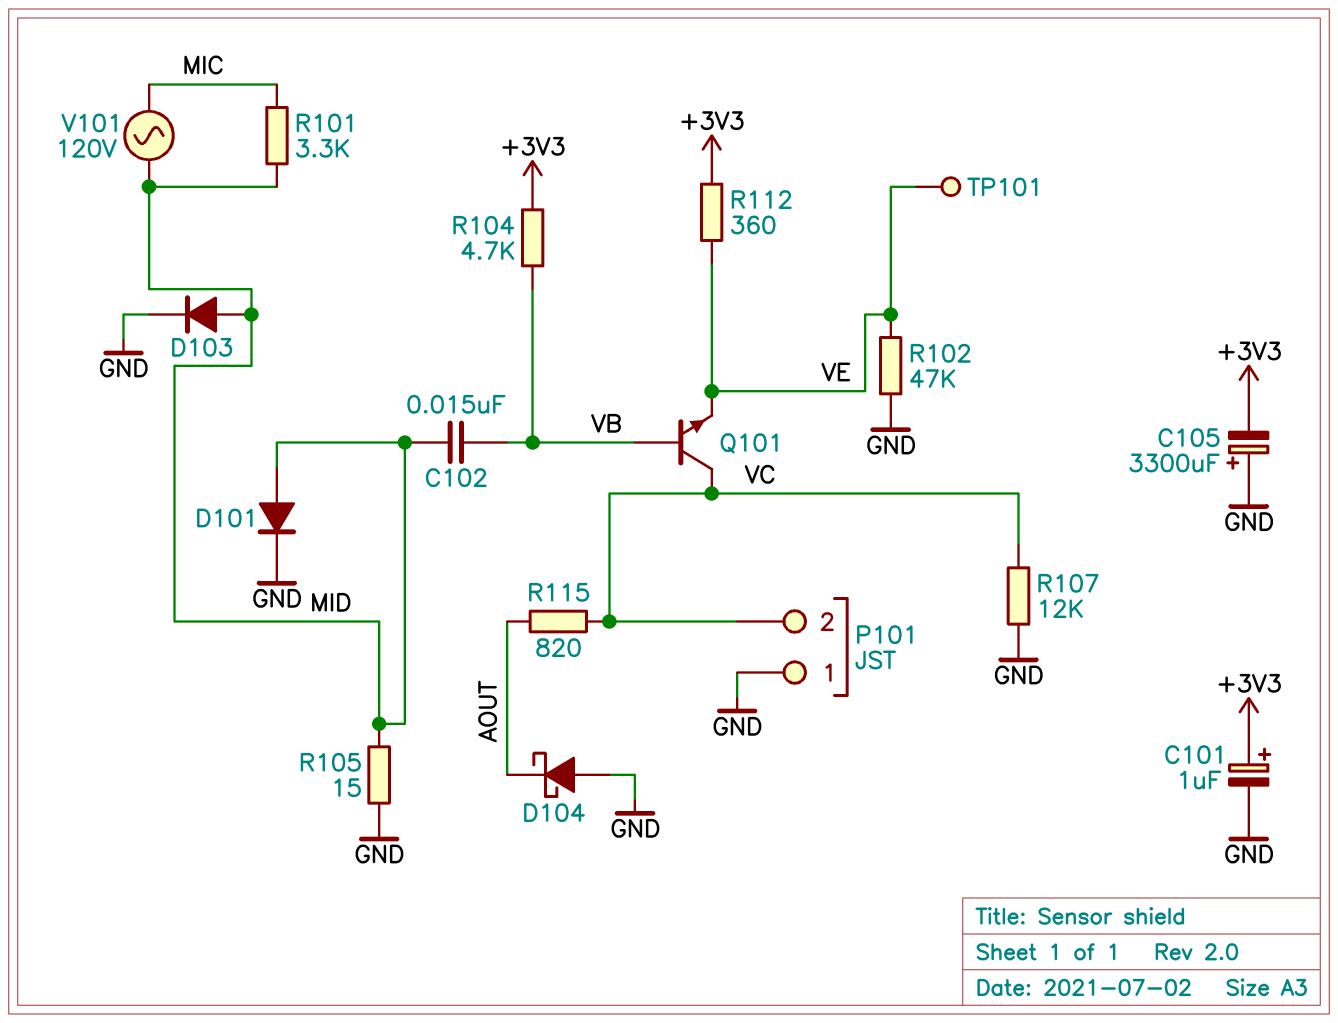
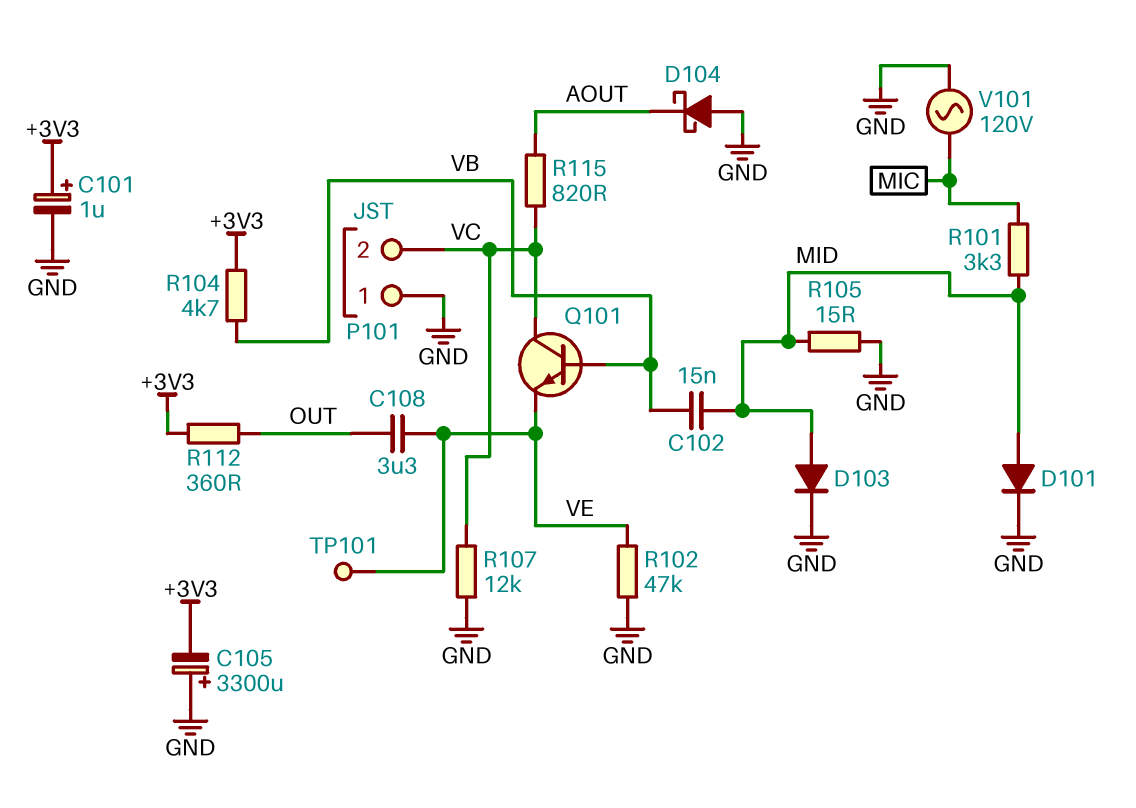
C108: none -> 3.3uF (OUT, VE)
R112: 360 (+3V3, VE) -> 360 (+3V3, OUT)
V101: AC 120V (MIC, MID) -> AC 120V (GND, MIC)

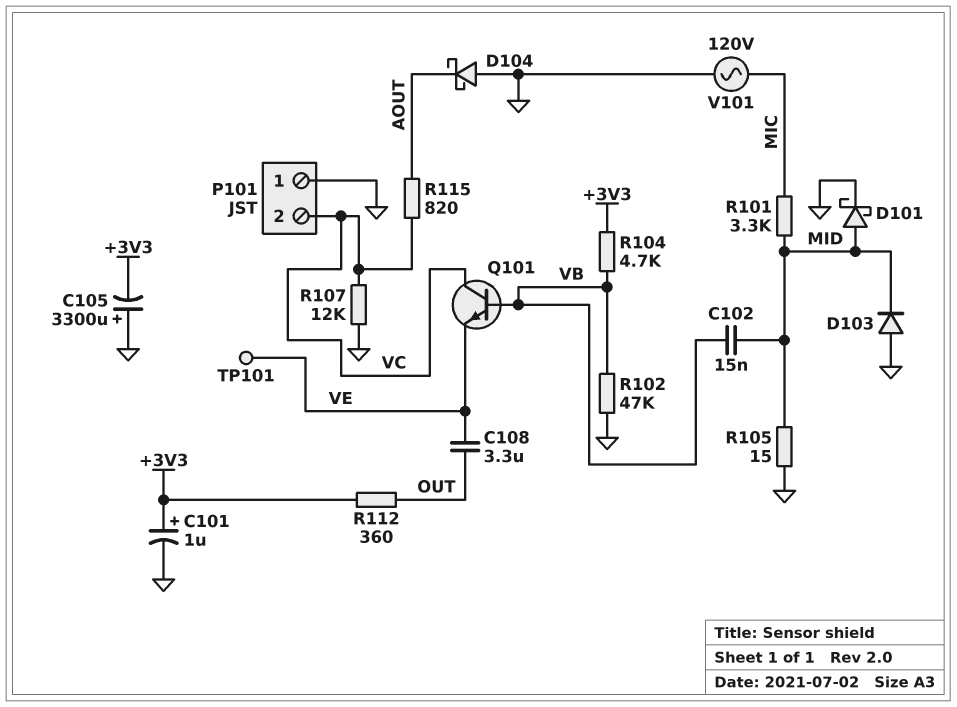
D101: diode (A MID, K GND) -> schottky (A MID, K GND)
D103: diode (A MID, K GND) -> diode (A GND, K MID)
R102: 47k (GND, VE) -> 47k (GND, VB)

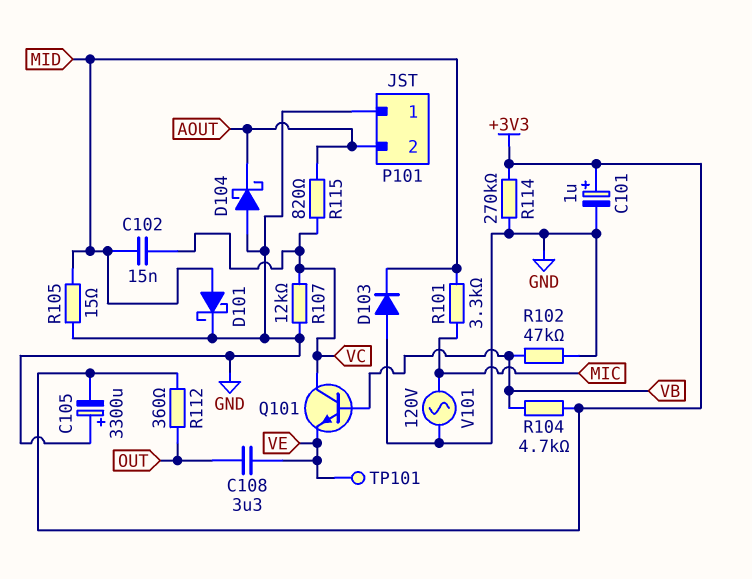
C102: 15nF (MID, VB) -> 15nF (MID, VC)
P101 pin 2: VC -> AOUT
R114: none -> 270k (+3V3, GND)

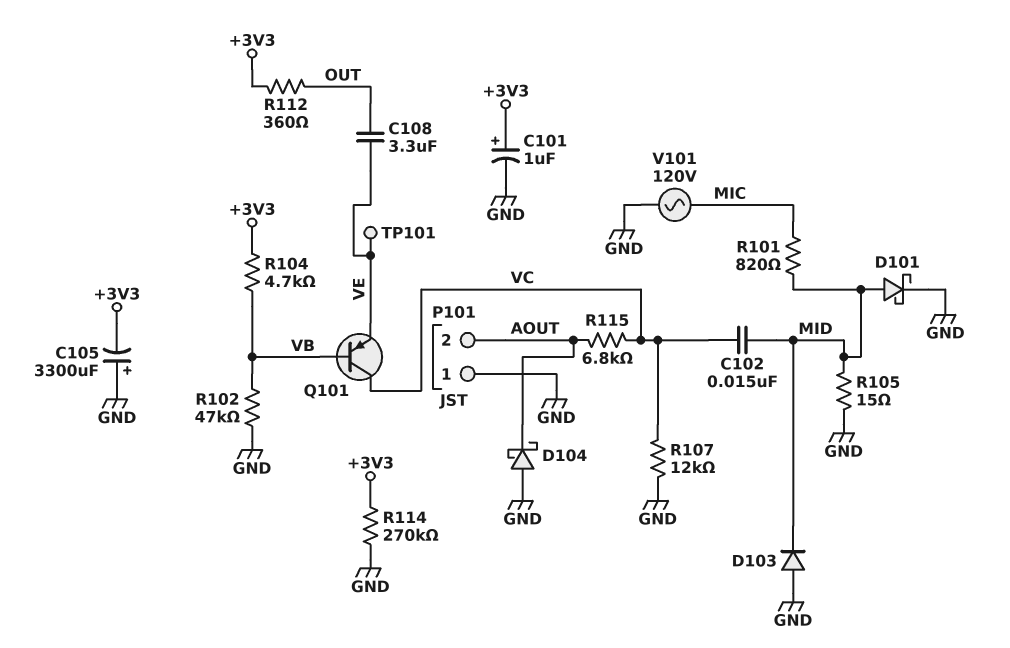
Q101: NPN (B VB, C VC, E VE) -> PNP (B VB, C VC, E VE)
R101: 3.3k (MIC, MID) -> 820 (MIC, MID)
R115: 820 (AOUT, VC) -> 6.8k (AOUT, VC)

